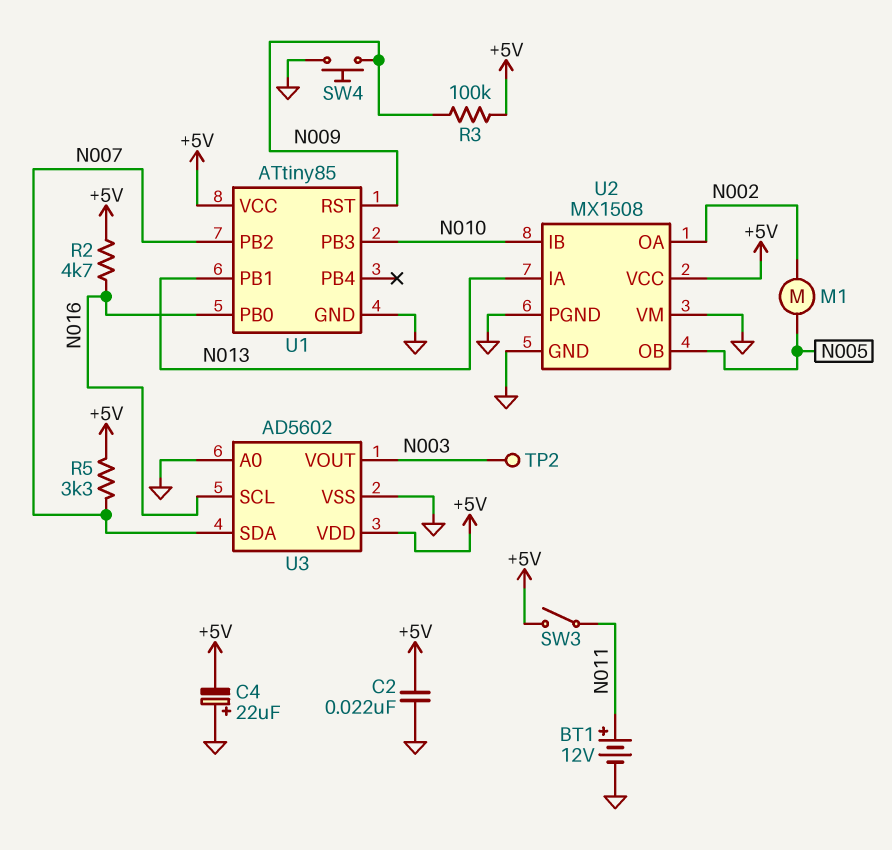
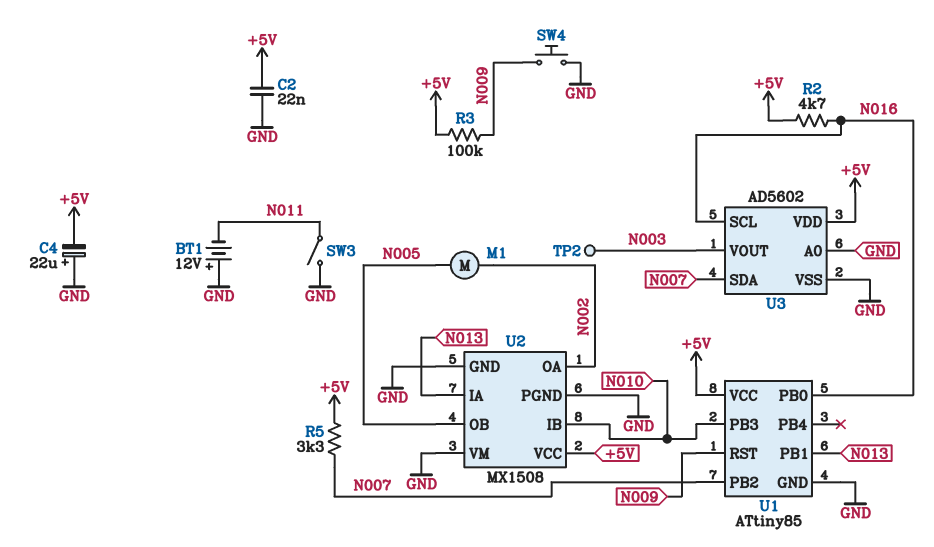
BT1: 12V (plus N011, minus GND) -> 12V (plus GND, minus N011)
SW3: switch (+5V, N011) -> switch (GND, N011)

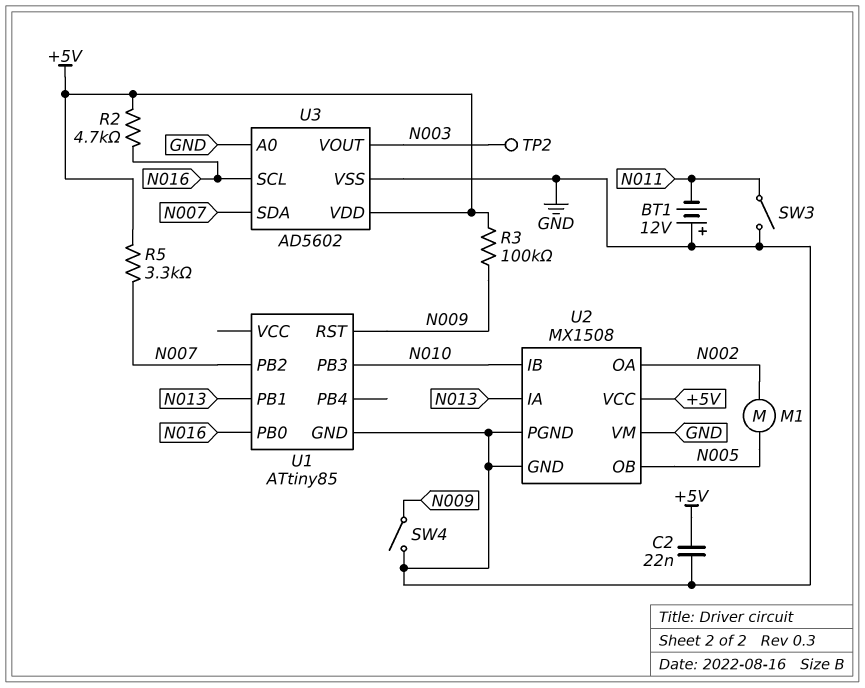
C4: 22uF (plus GND, minus +5V) -> none
SW4: button (GND, N009) -> switch (GND, N009)
U1 pin VCC: +5V -> none

